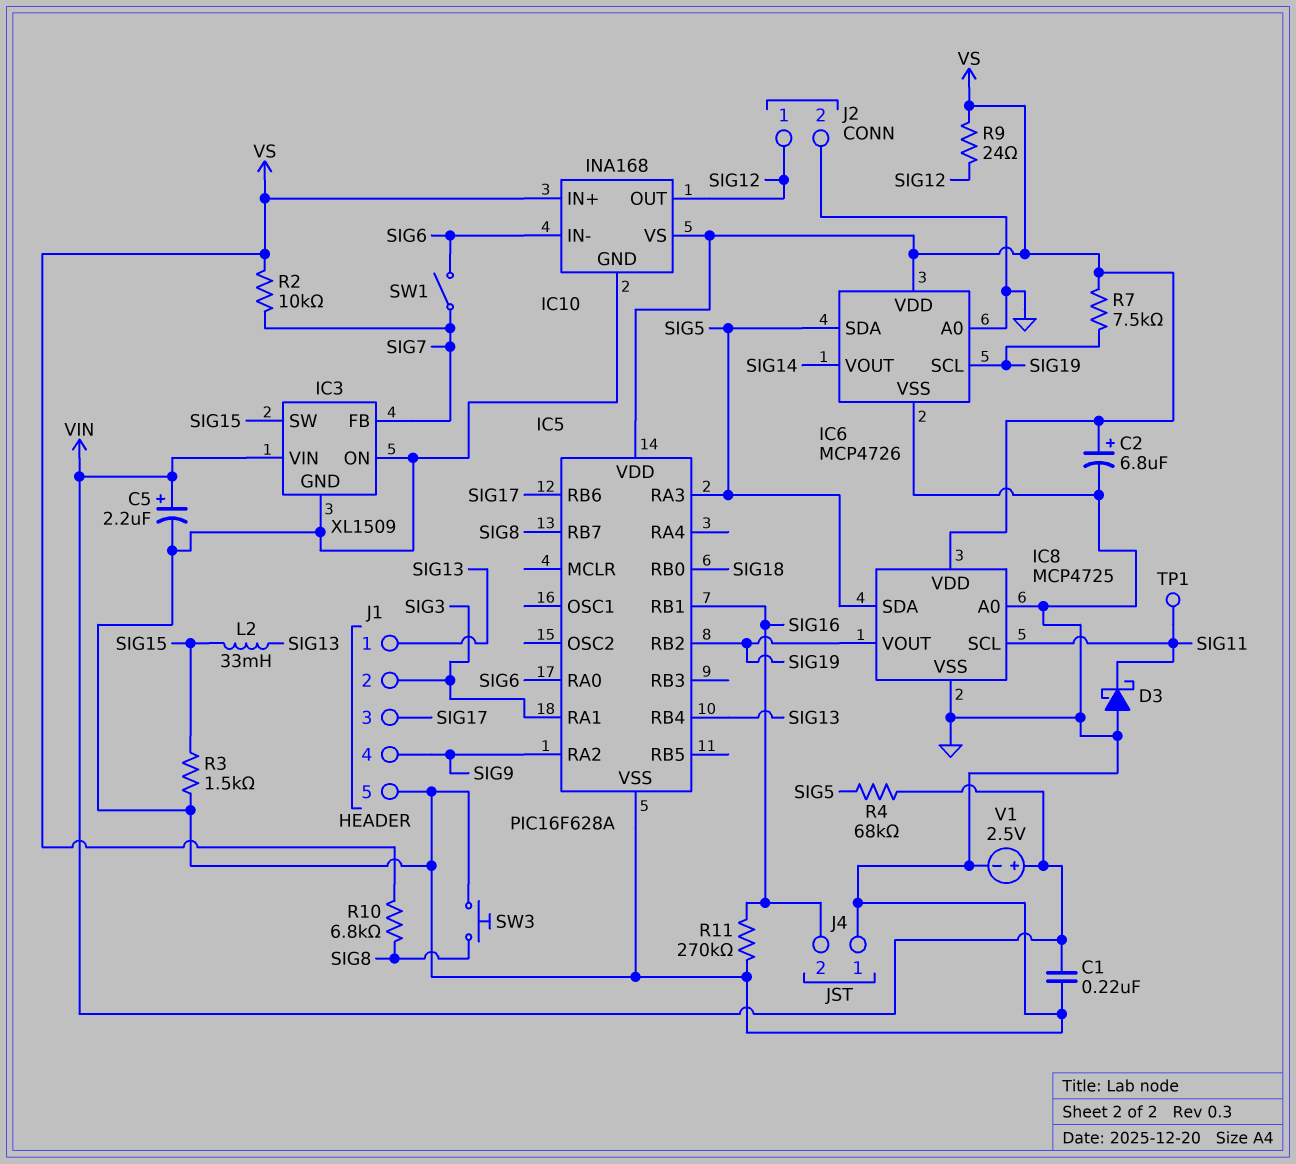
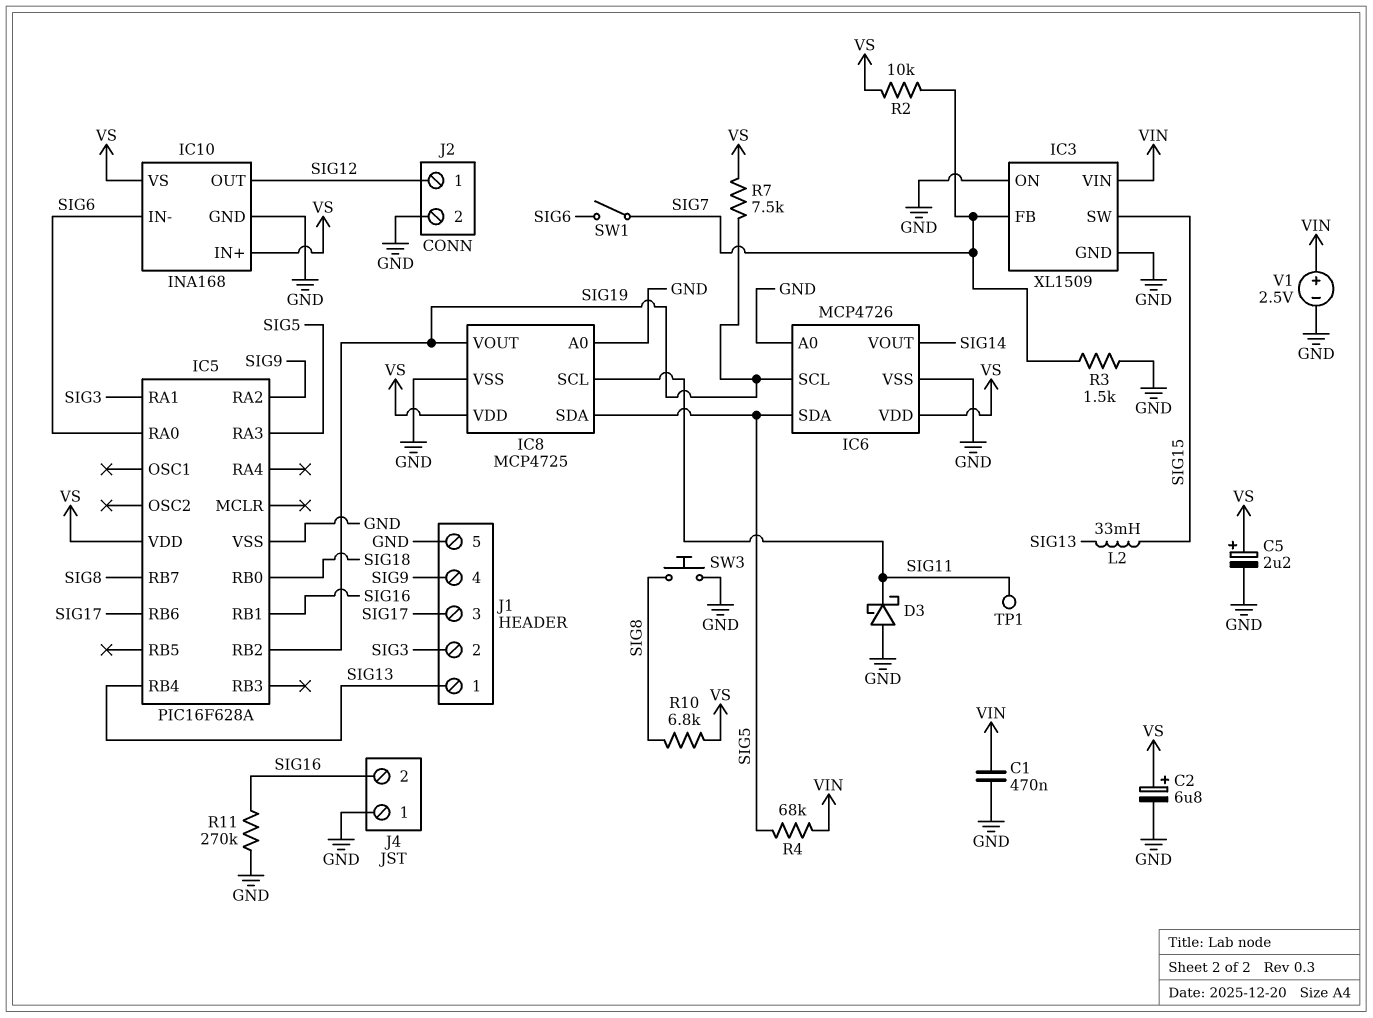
C1: 220nF (GND, VIN) -> 470nF (GND, VIN)
C5: 2.2uF (plus VIN, minus GND) -> 2.2uF (plus VS, minus GND)
R3: 1.5k (GND, SIG15) -> 1.5k (GND, SIG7)
R9: 24 (SIG12, VS) -> none

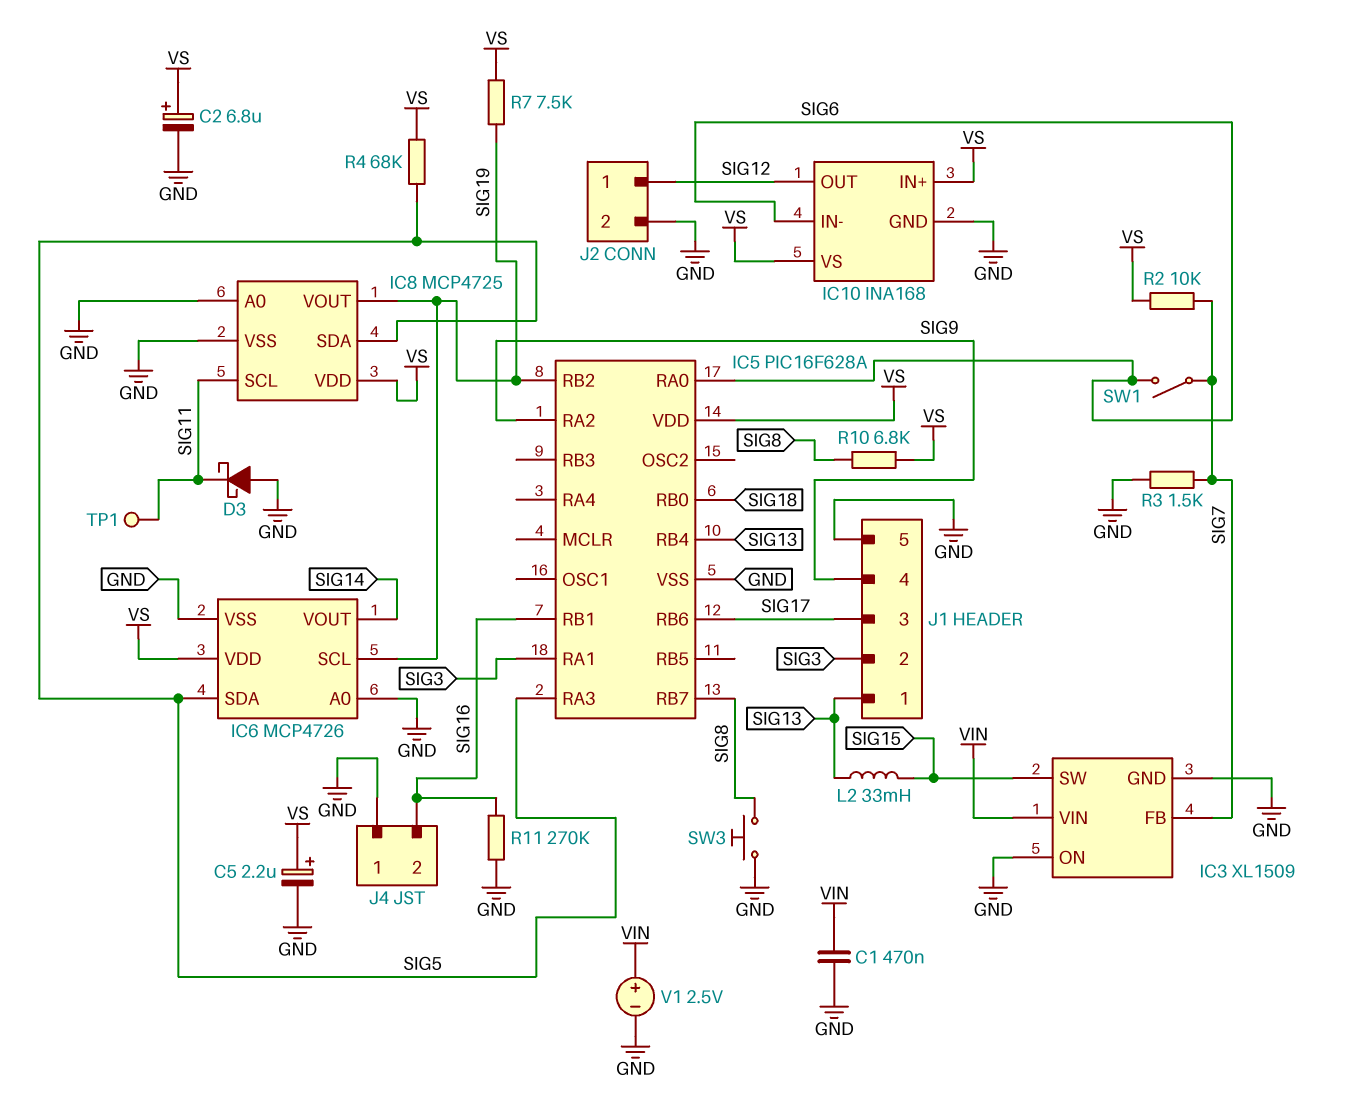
R4: 68k (SIG5, VIN) -> 68k (SIG5, VS)

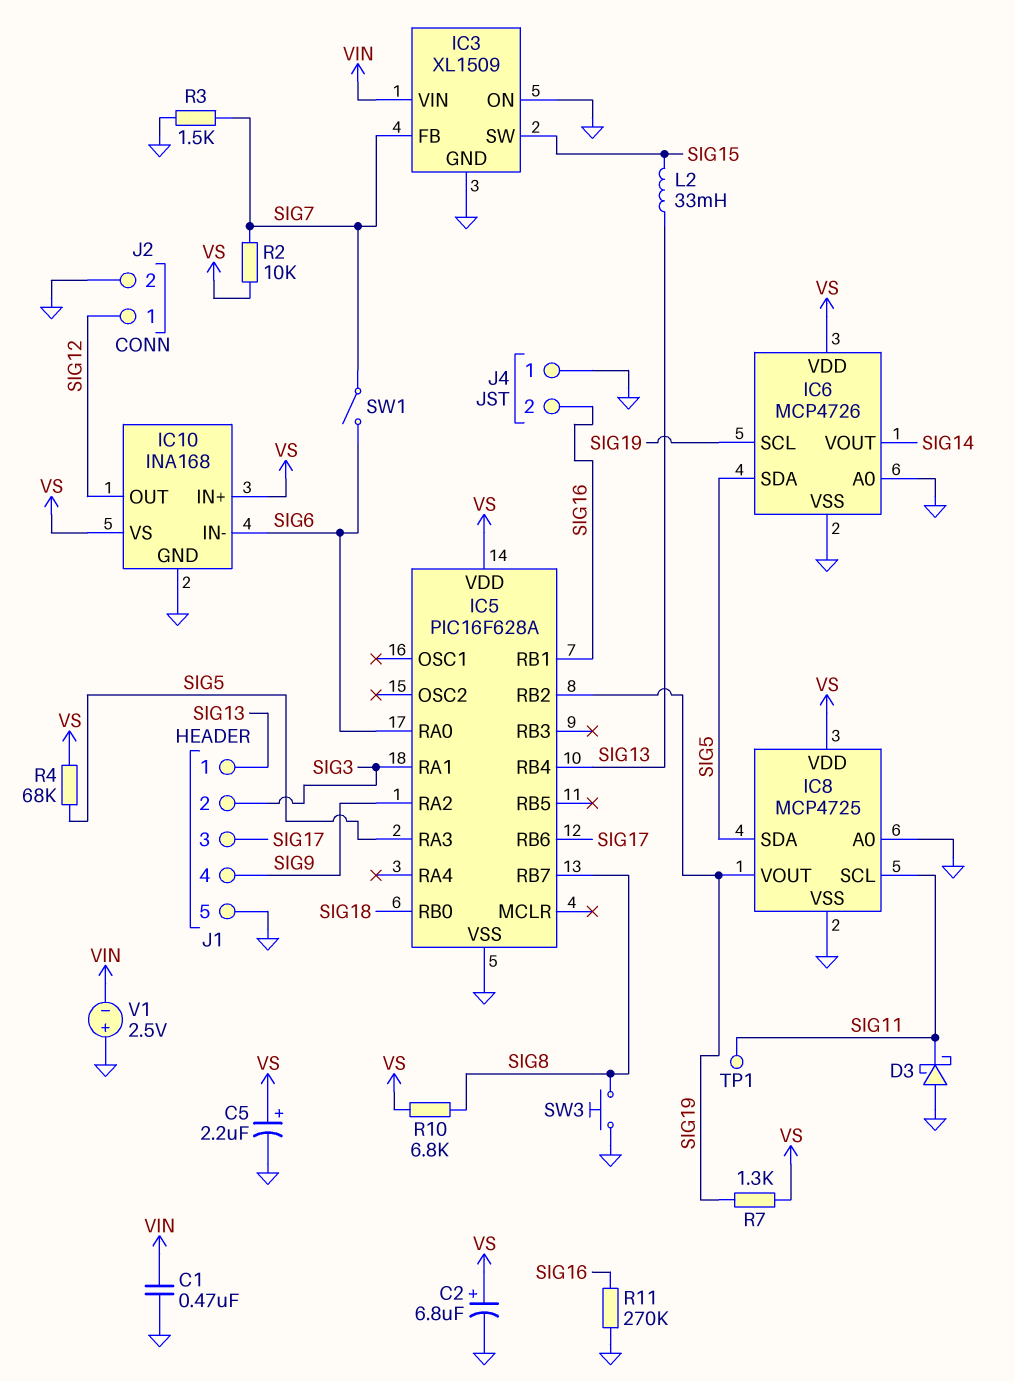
R7: 7.5k (SIG19, VS) -> 1.3k (SIG19, VS)
V1: 2.5V (plus VIN, minus GND) -> 2.5V (plus GND, minus VIN)

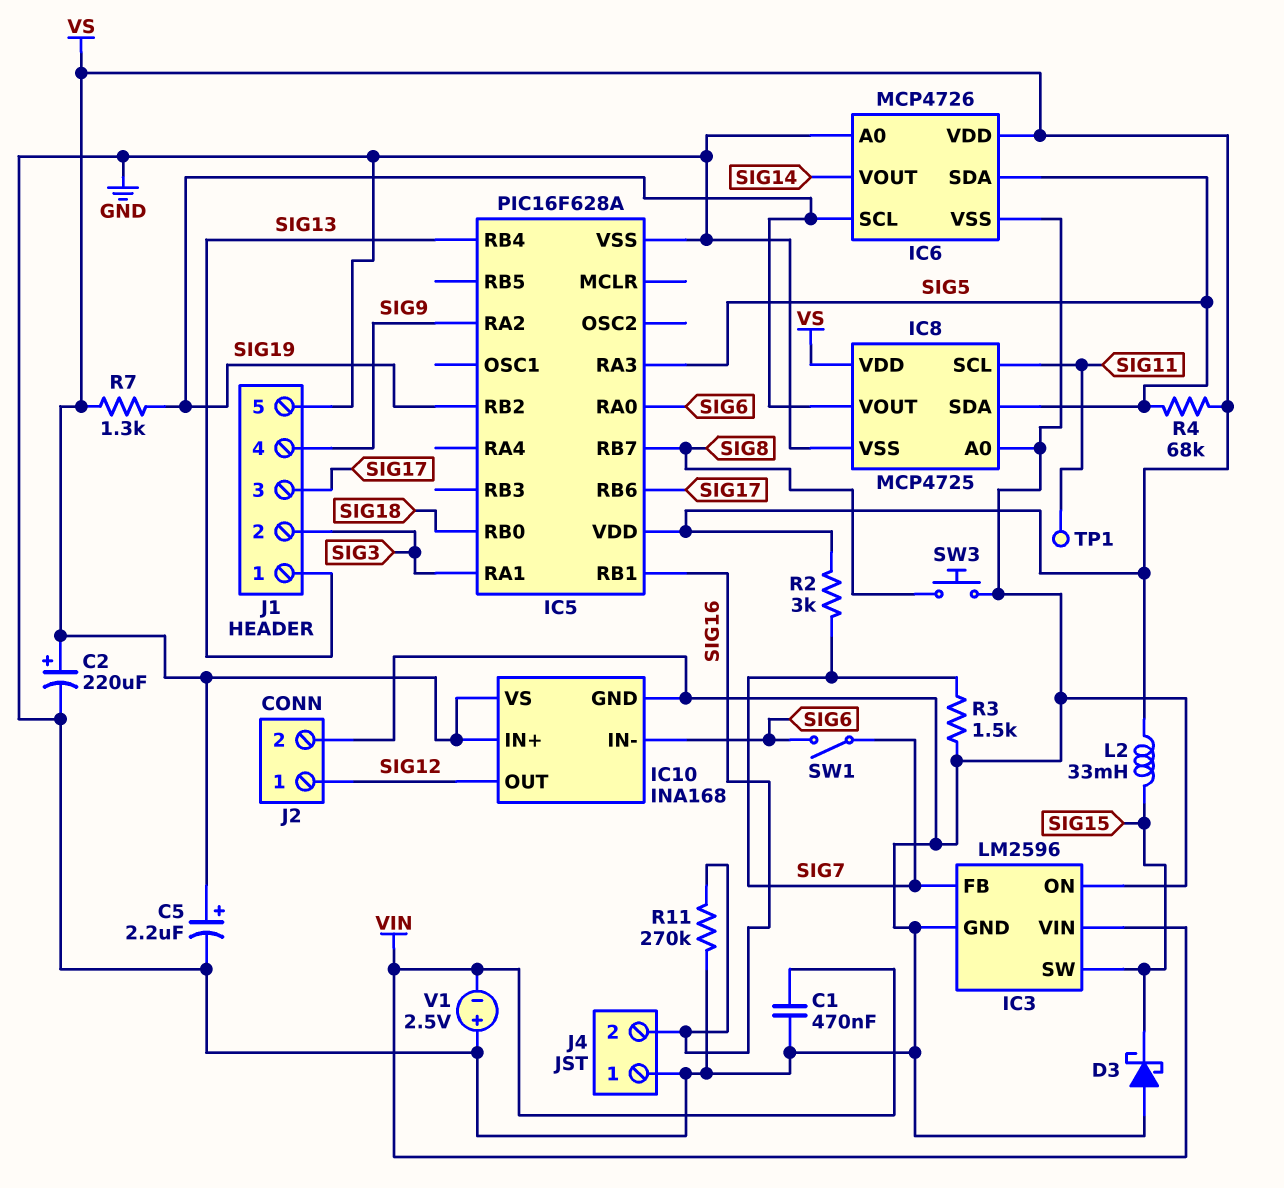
C2: 6.8uF (plus VS, minus GND) -> 220uF (plus VS, minus GND)
D3: schottky (A GND, K SIG11) -> schottky (A GND, K SIG15)
IC3: XL1509 -> LM2596
L2: 33mH (SIG13, SIG15) -> 33mH (SIG15, VS)
R2: 10k (SIG7, VS) -> 3k (SIG7, VS)
R10: 6.8k (SIG8, VS) -> none

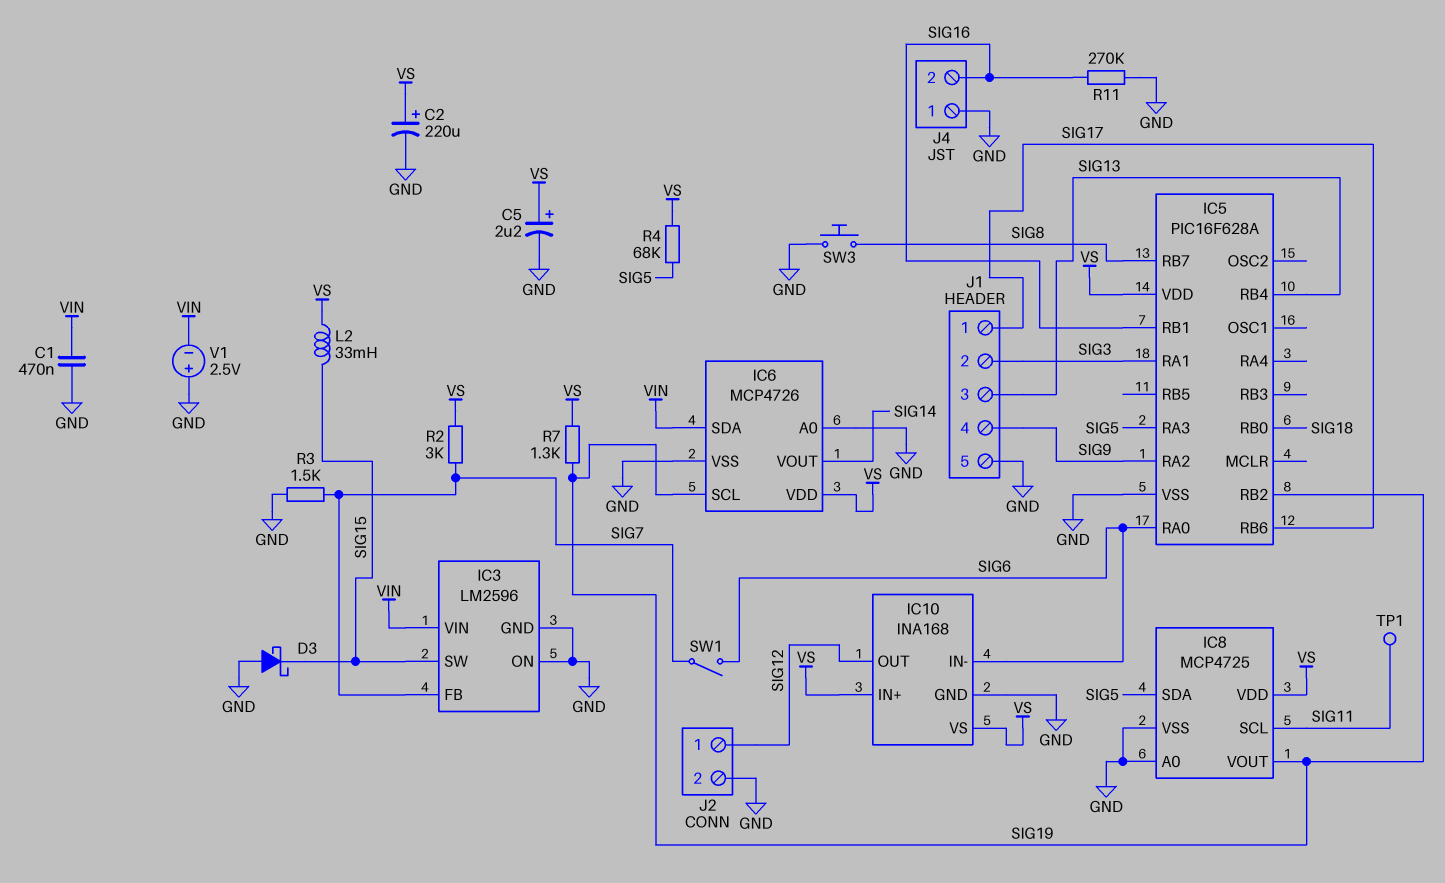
IC6 pin SDA: SIG5 -> VIN
J1 pin 1: SIG13 -> SIG17
J1 pin 3: SIG17 -> SIG13

